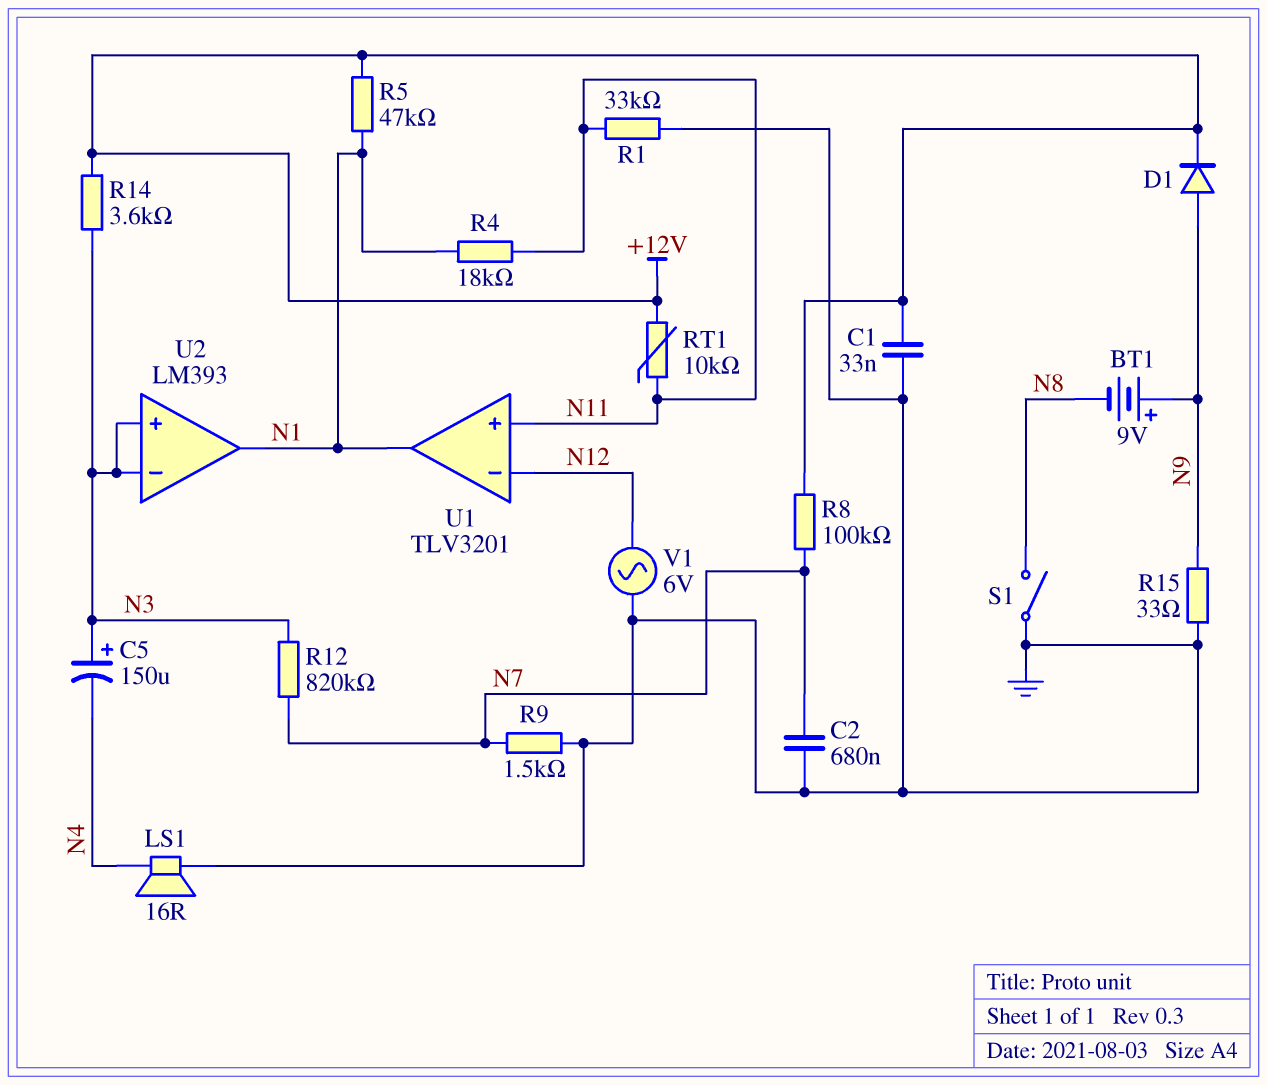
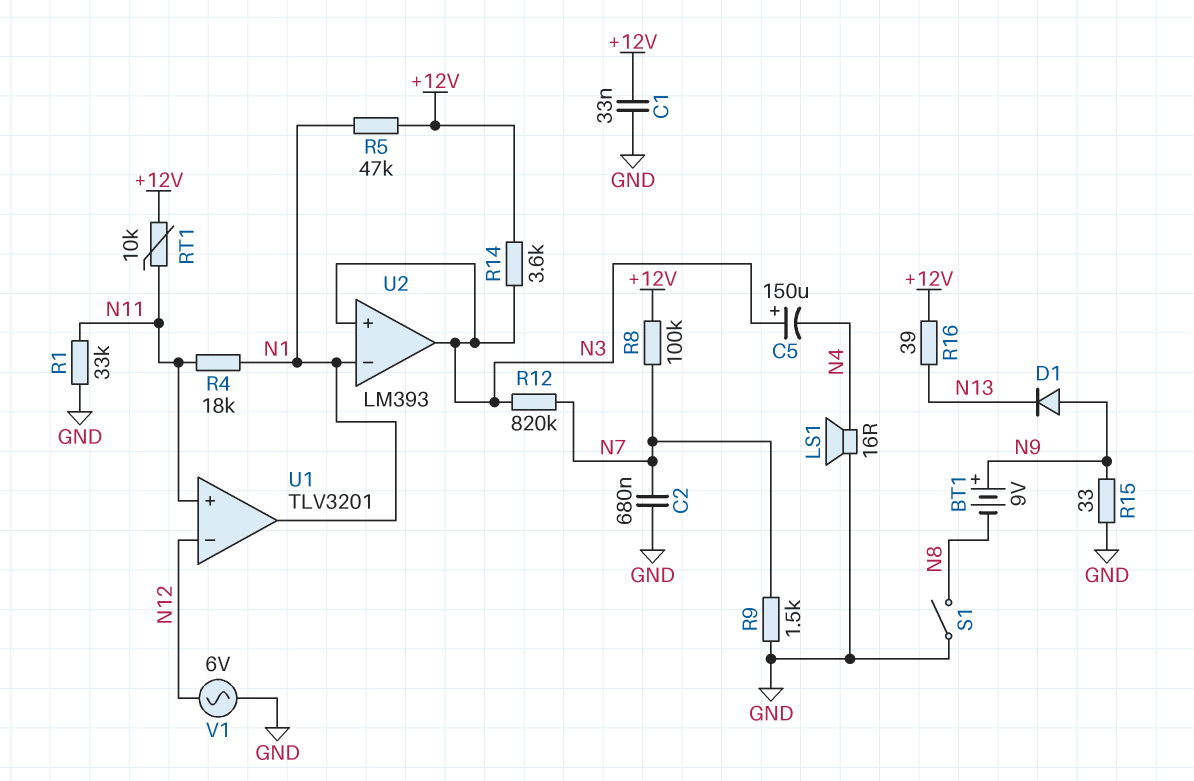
D1: diode (A N9, K +12V) -> diode (A N9, K N13)
R16: none -> 39 (+12V, N13)
U2 pin in-: N3 -> N1
U2 pin out: N1 -> N3

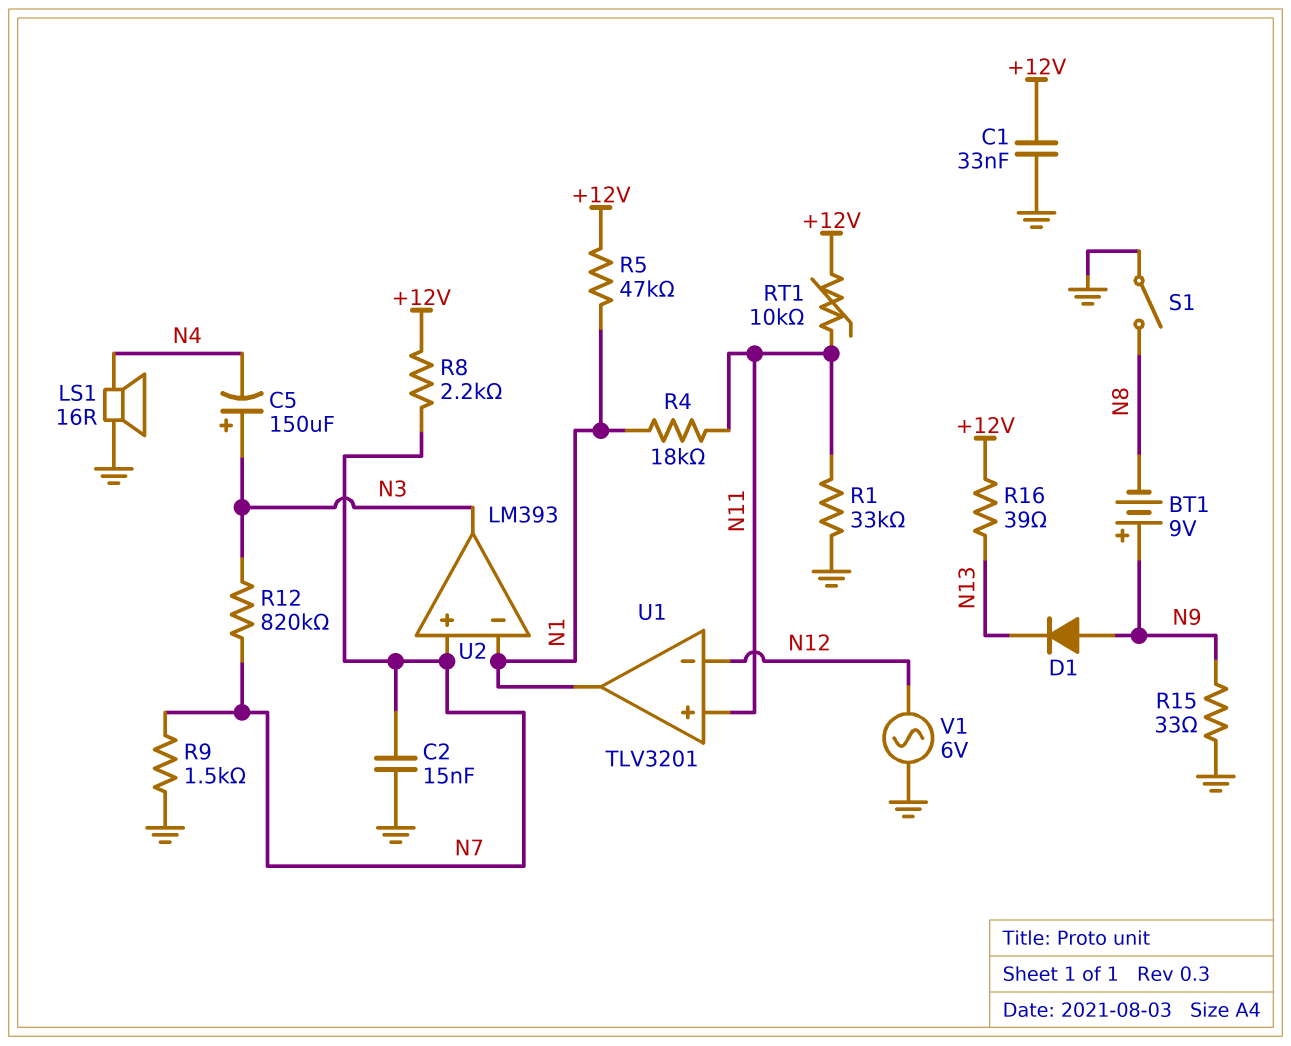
C2: 680nF (GND, N7) -> 15nF (GND, N7)
R8: 100k (+12V, N7) -> 2.2k (+12V, N7)
R14: 3.6k (+12V, N3) -> none
U2 pin in+: N3 -> N7

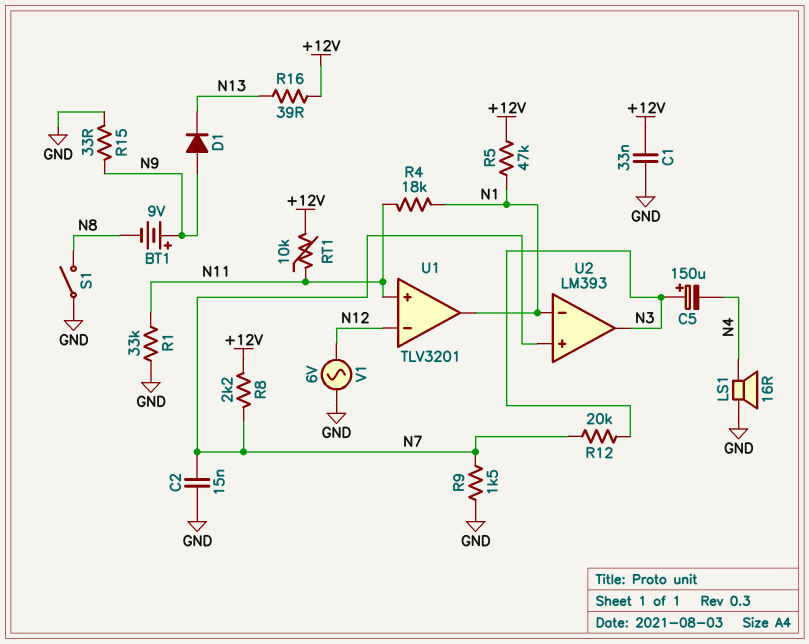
R12: 820k (N3, N7) -> 20k (N3, N7)

